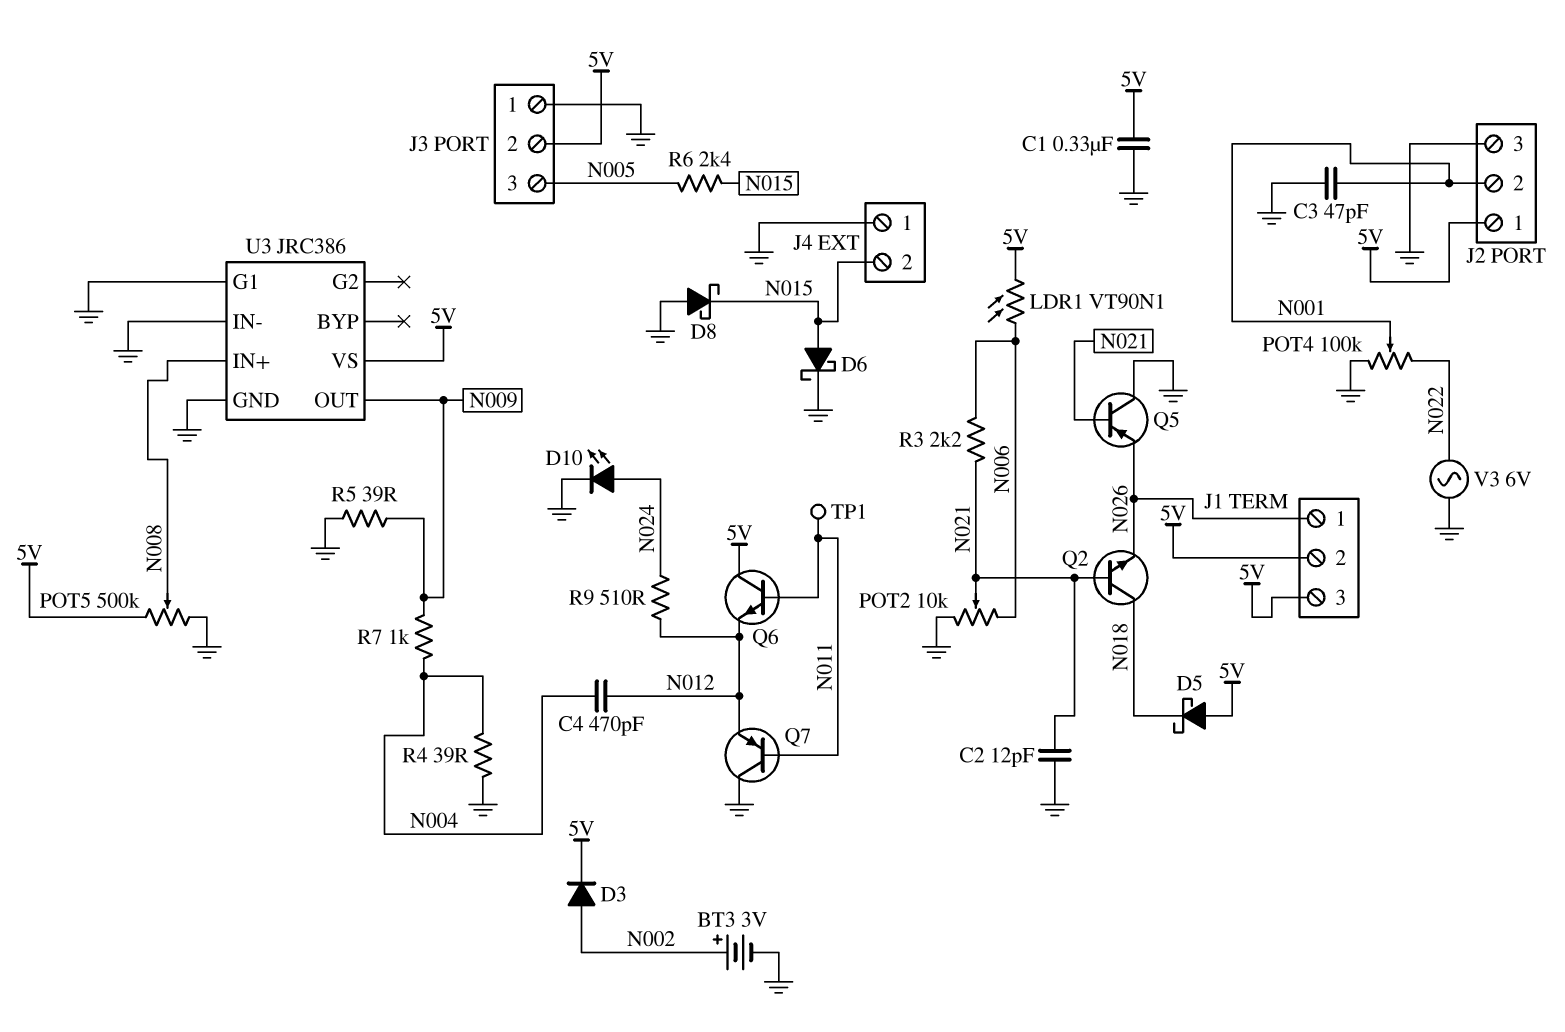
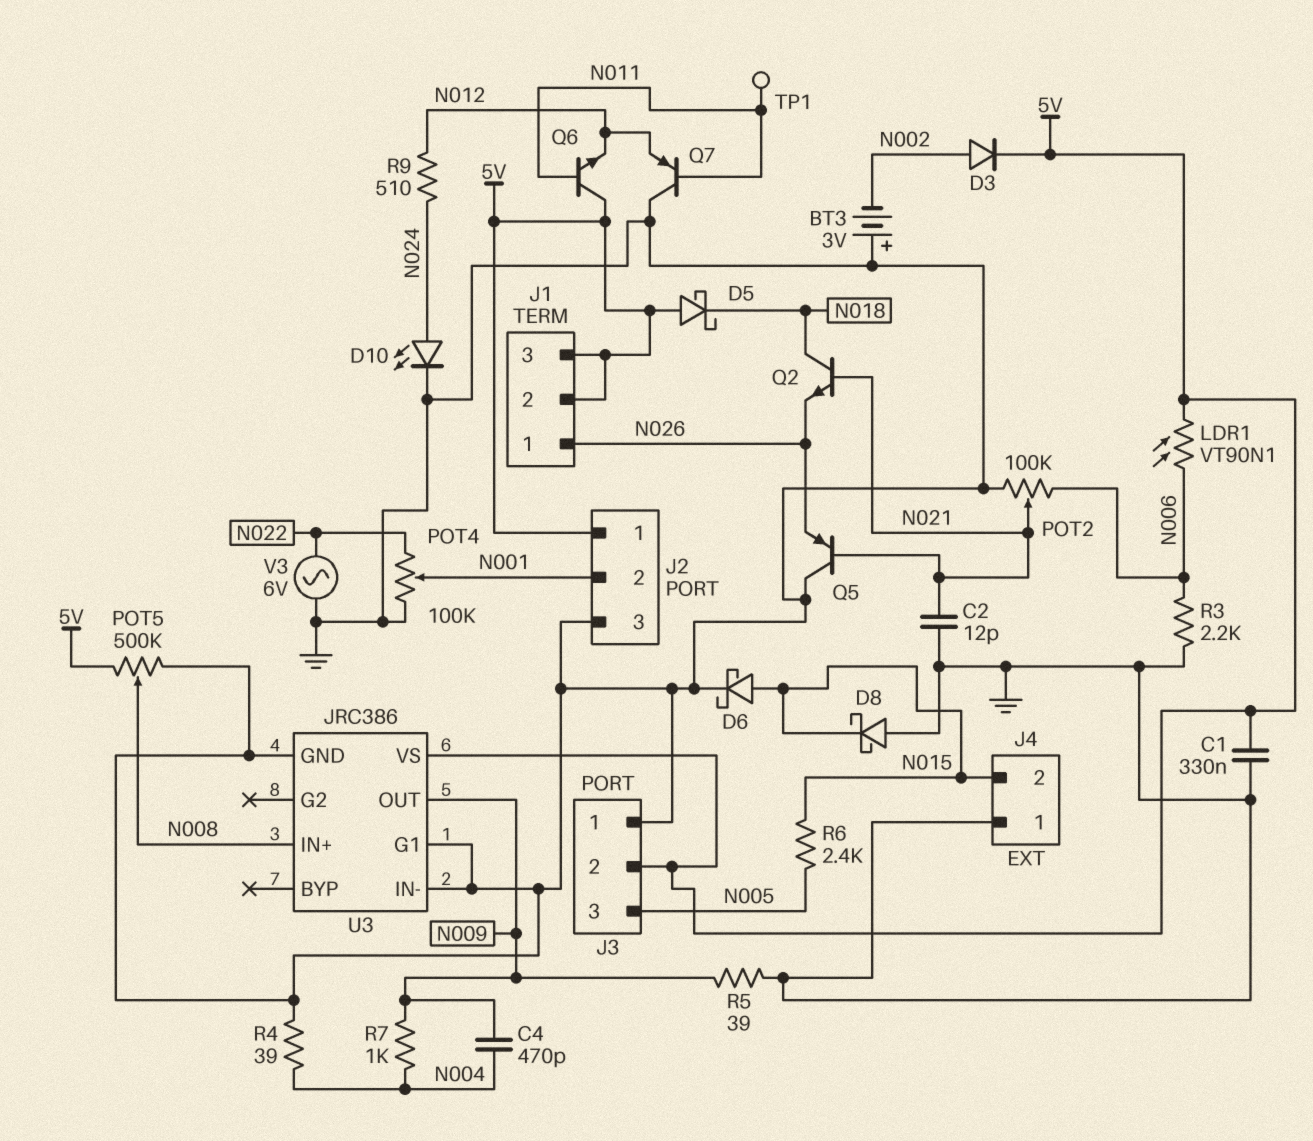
BT3: 3V (plus N002, minus GND) -> 3V (plus GND, minus N002)
C3: 47pF (GND, N001) -> none
C4: 470pF (N004, N012) -> 470pF (N004, N009)
POT2: 10k (GND, N006, wiper N021) -> 100k (GND, N006, wiper N021)
R3: 2.2k (N006, N021) -> 2.2k (GND, N006)

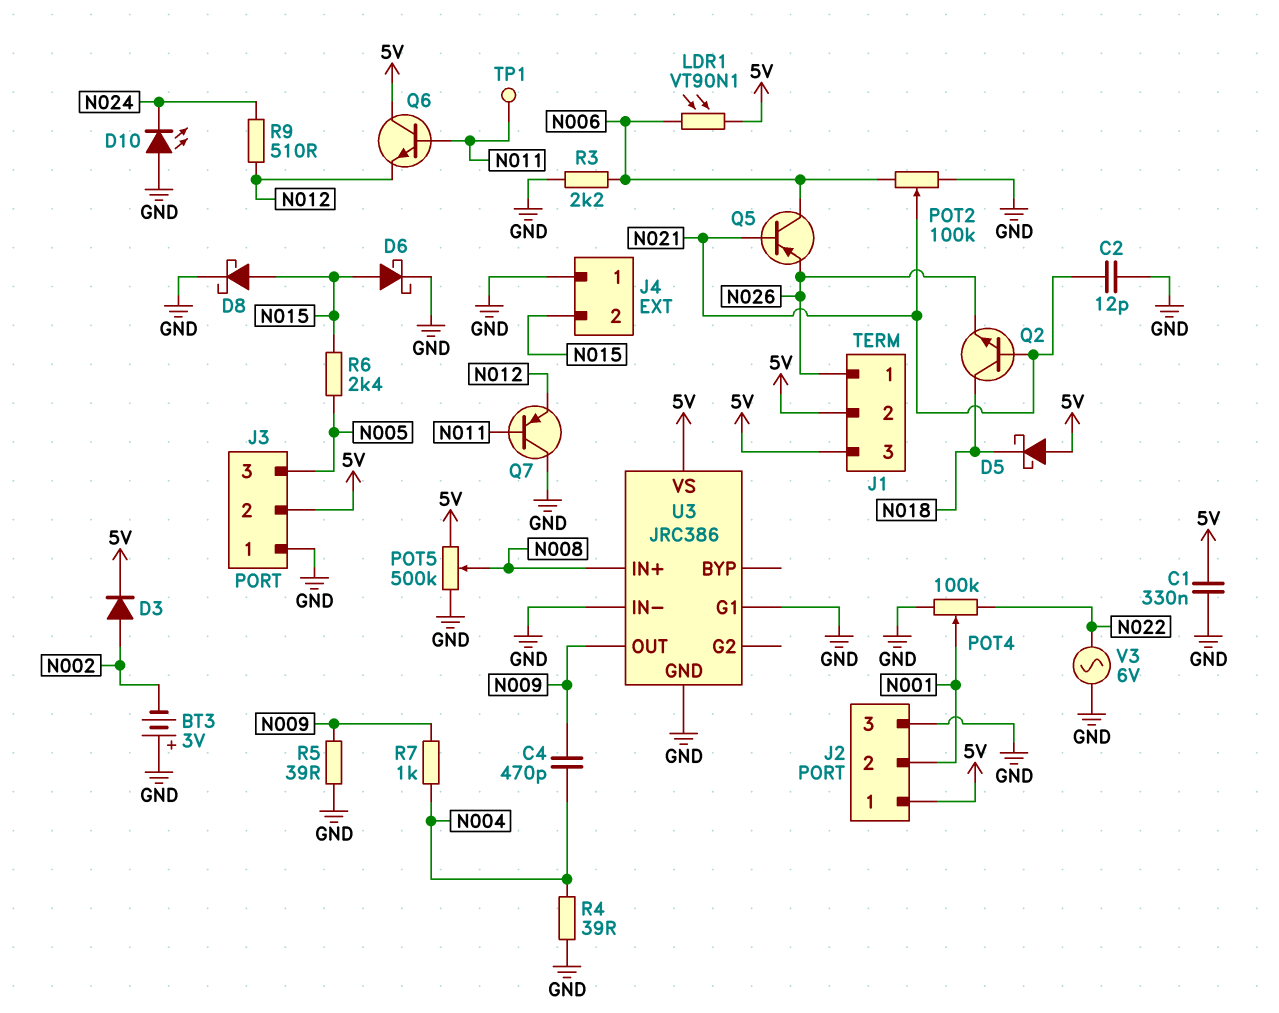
D8: schottky (A GND, K N015) -> schottky (A N015, K GND)
D10: LED (A N024, K GND) -> LED (A GND, K N024)
Q5: PNP (B N021, C GND, E N026) -> PNP (B N021, C N006, E N026)

